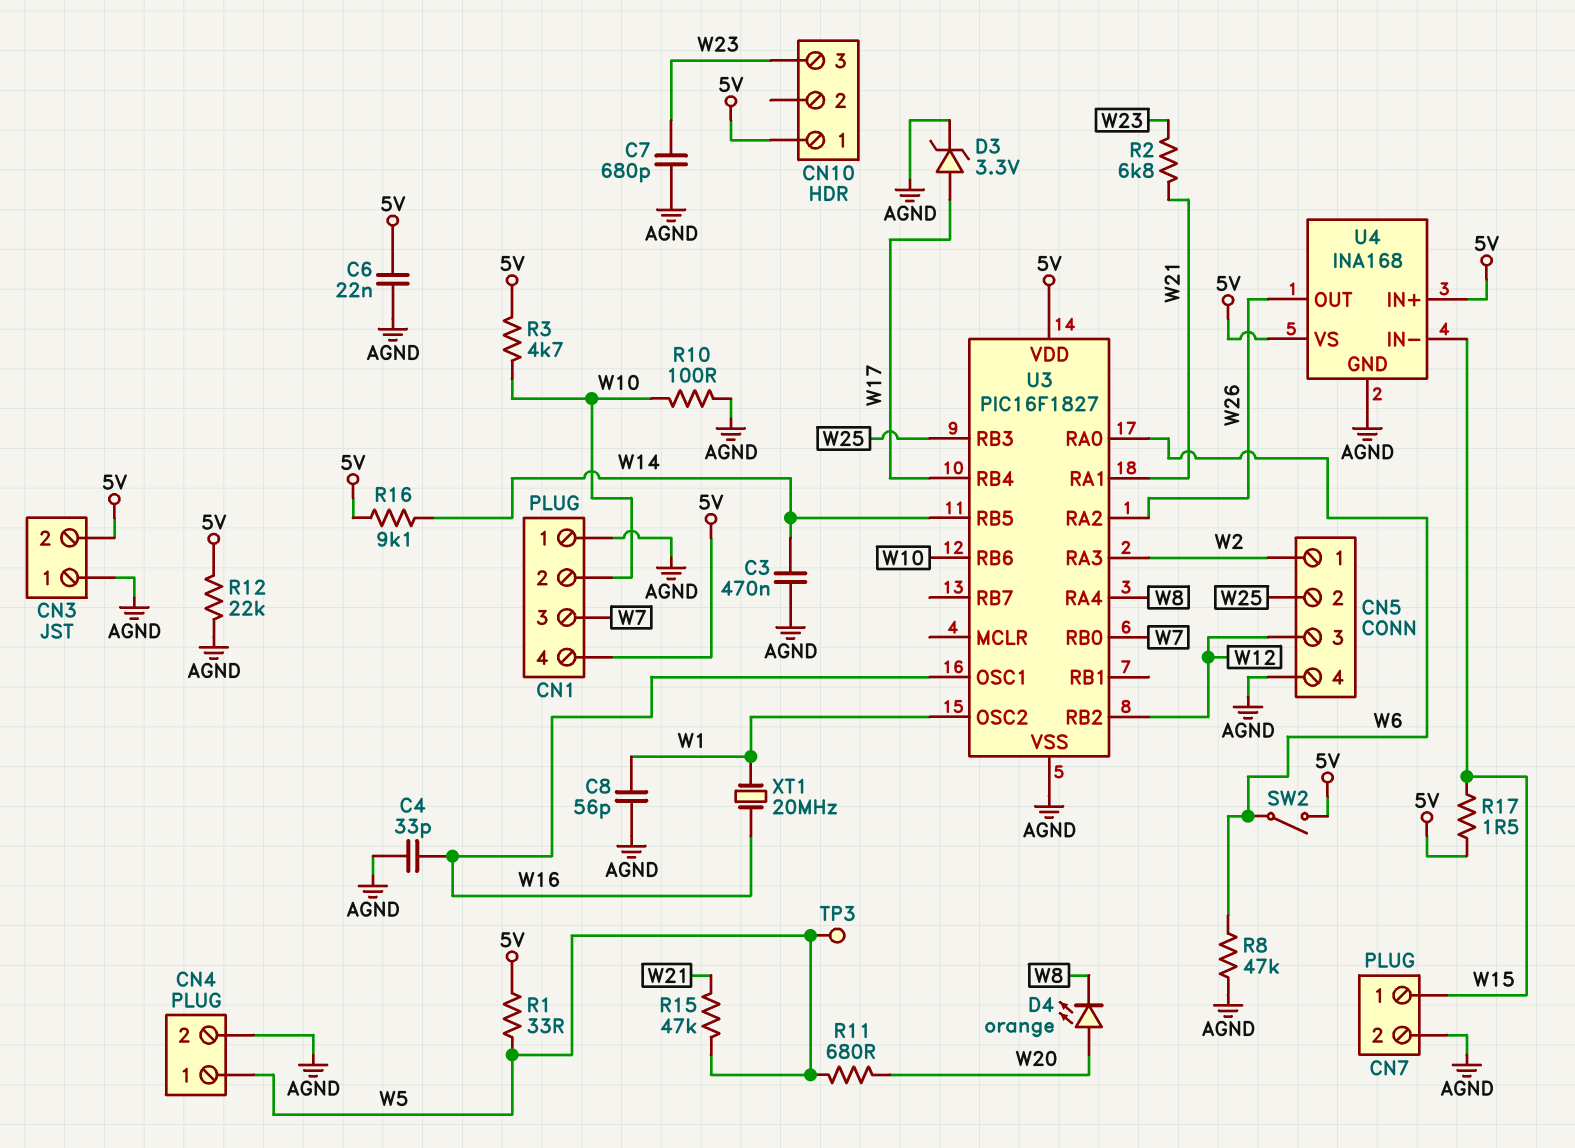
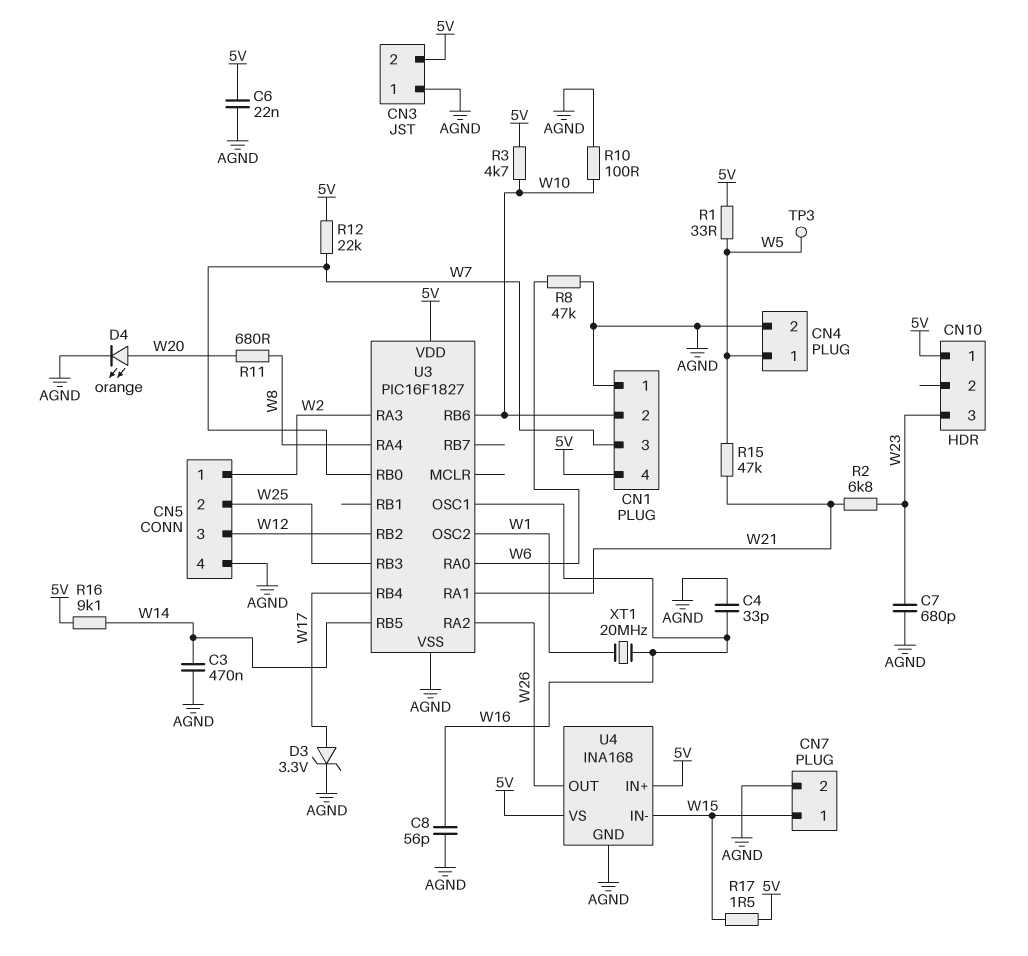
C8: 56pF (AGND, W1) -> 56pF (AGND, W16)
D4: LED orange (A W20, K W8) -> LED orange (A W20, K AGND)
R11: 680 (W5, W20) -> 680 (W8, W20)
R12: 22k (5V, AGND) -> 22k (5V, W7)
SW2: switch (5V, W6) -> none

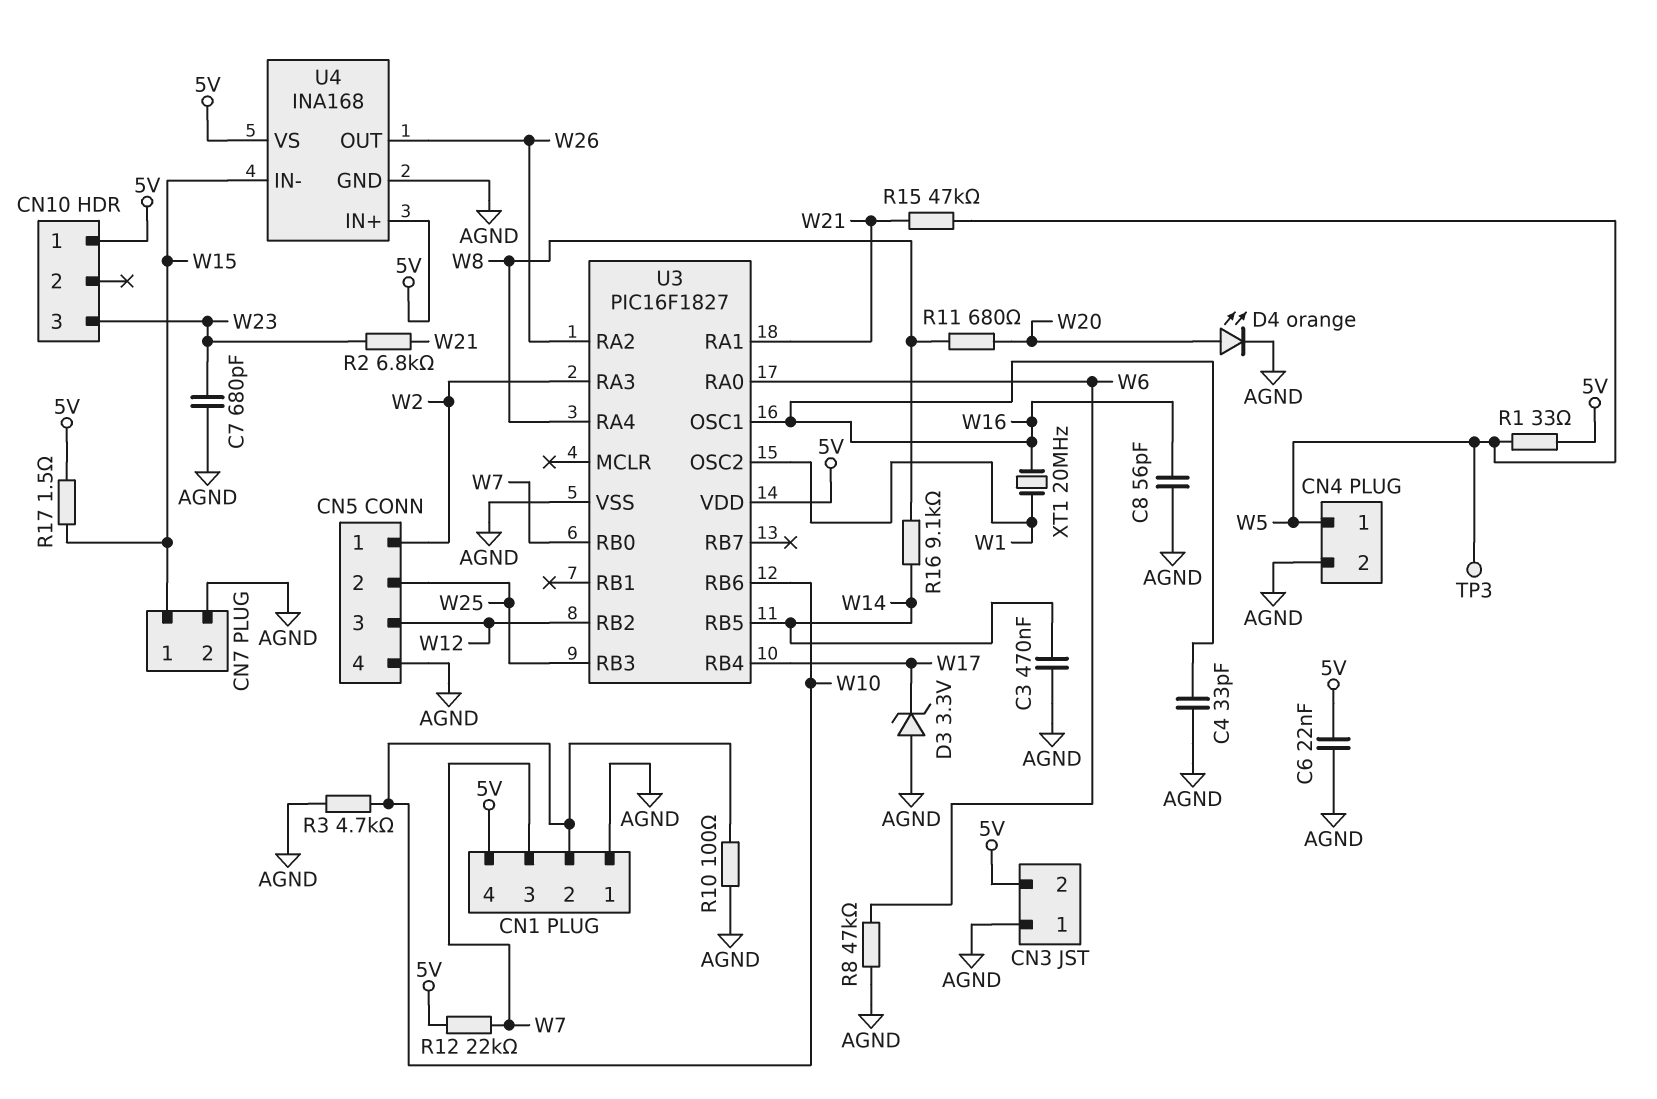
D3: zener 3.3V (A W17, K AGND) -> zener 3.3V (A AGND, K W17)
R3: 4.7k (5V, W10) -> 4.7k (AGND, W10)
R16: 9.1k (5V, W14) -> 9.1k (W8, W14)

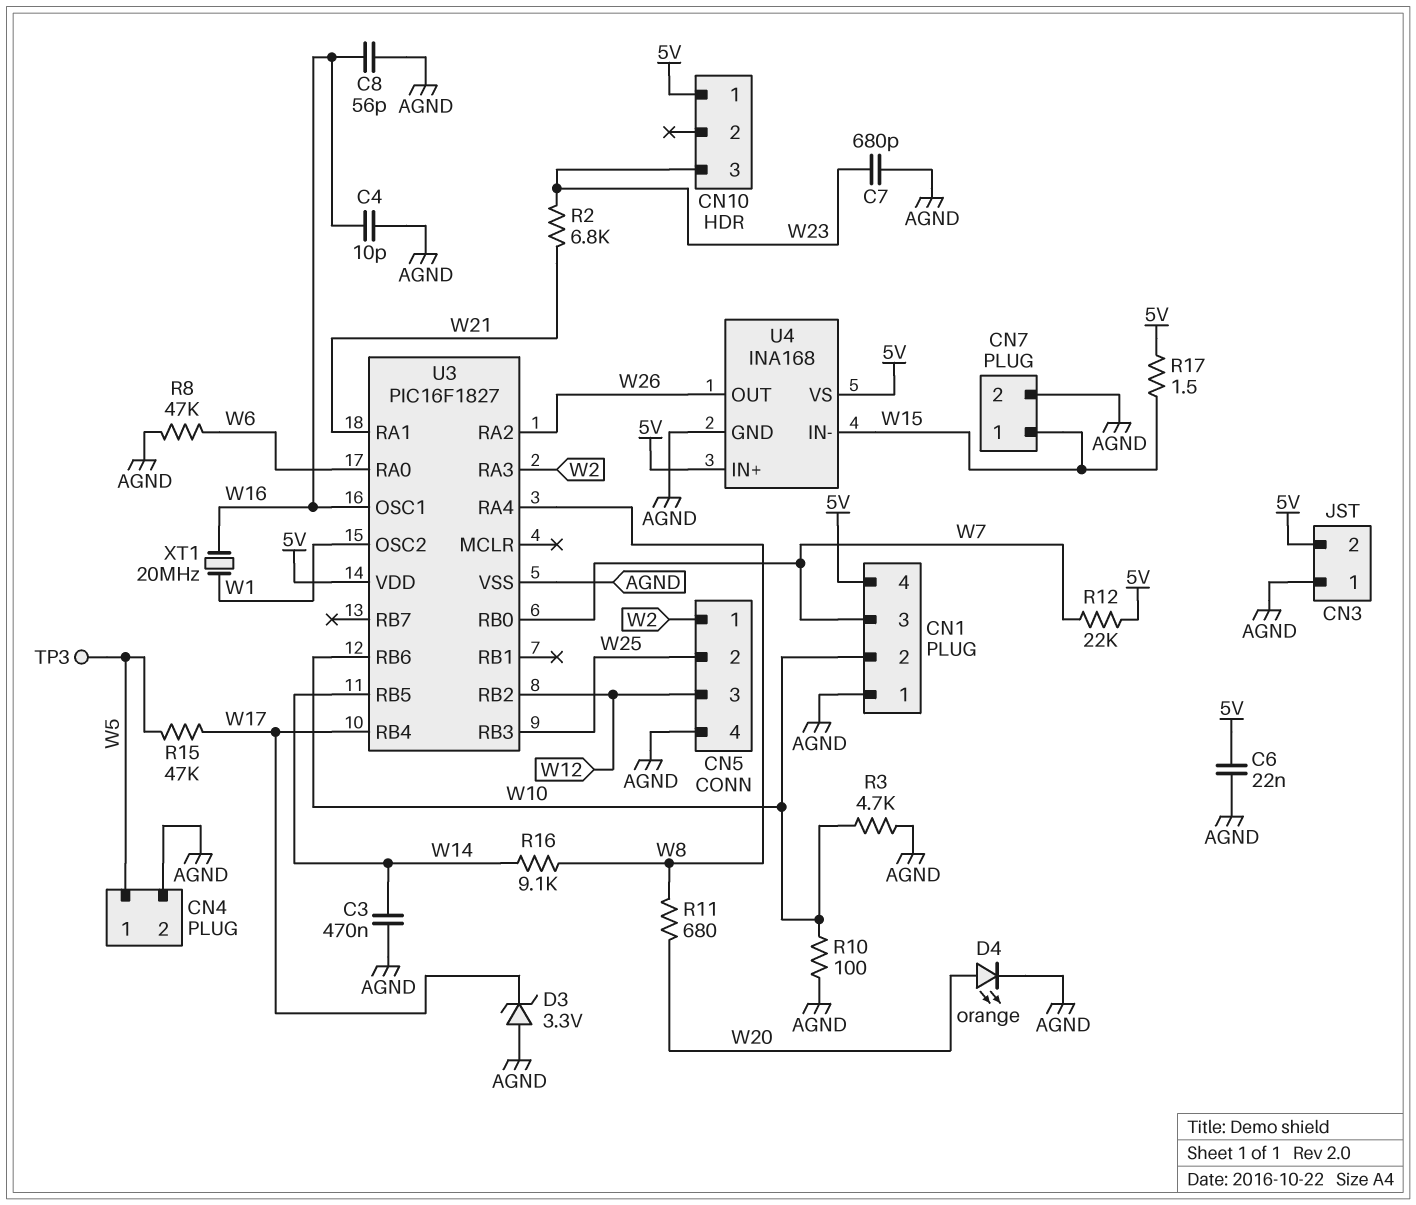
C4: 33pF (AGND, W16) -> 10pF (AGND, W16)
R1: 33 (5V, W5) -> none
R15: 47k (W5, W21) -> 47k (W5, W17)

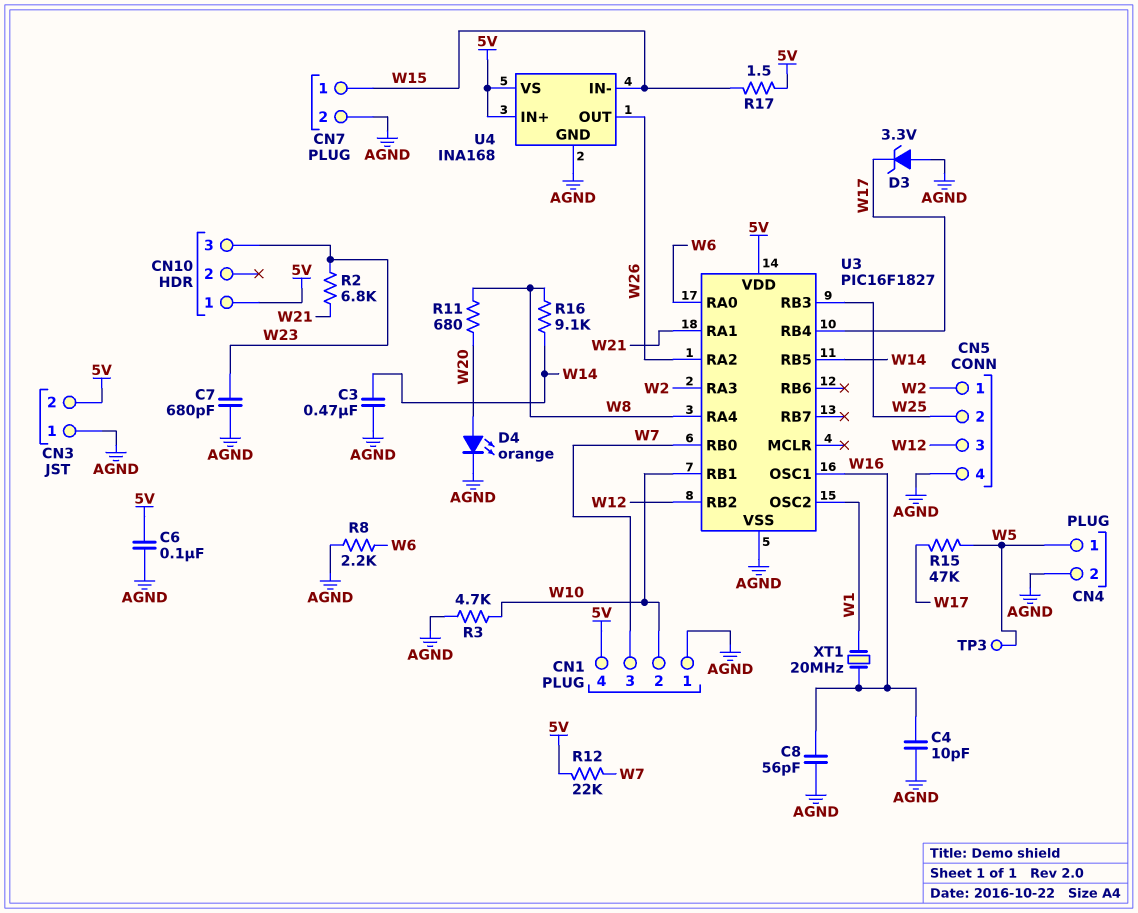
C6: 22nF (5V, AGND) -> 100nF (5V, AGND)
R8: 47k (AGND, W6) -> 2.2k (AGND, W6)
R10: 100 (AGND, W10) -> none
U3 pin RB1: none -> W10
U3 pin RB6: W10 -> none

